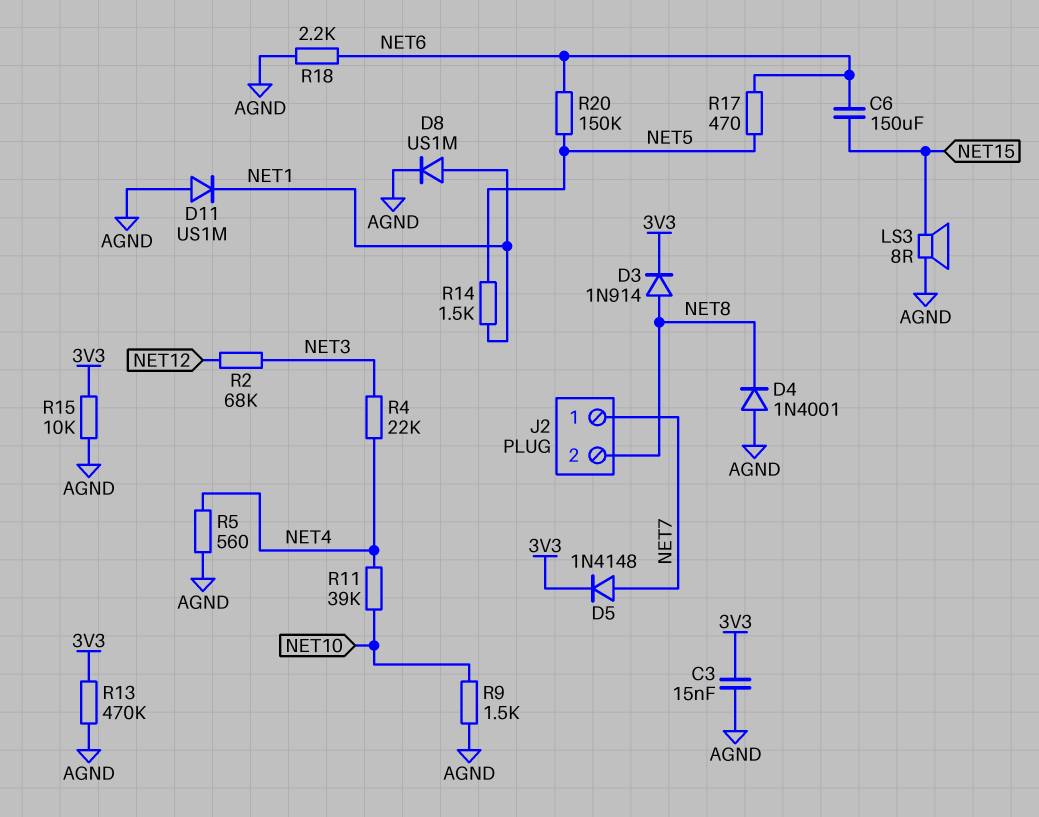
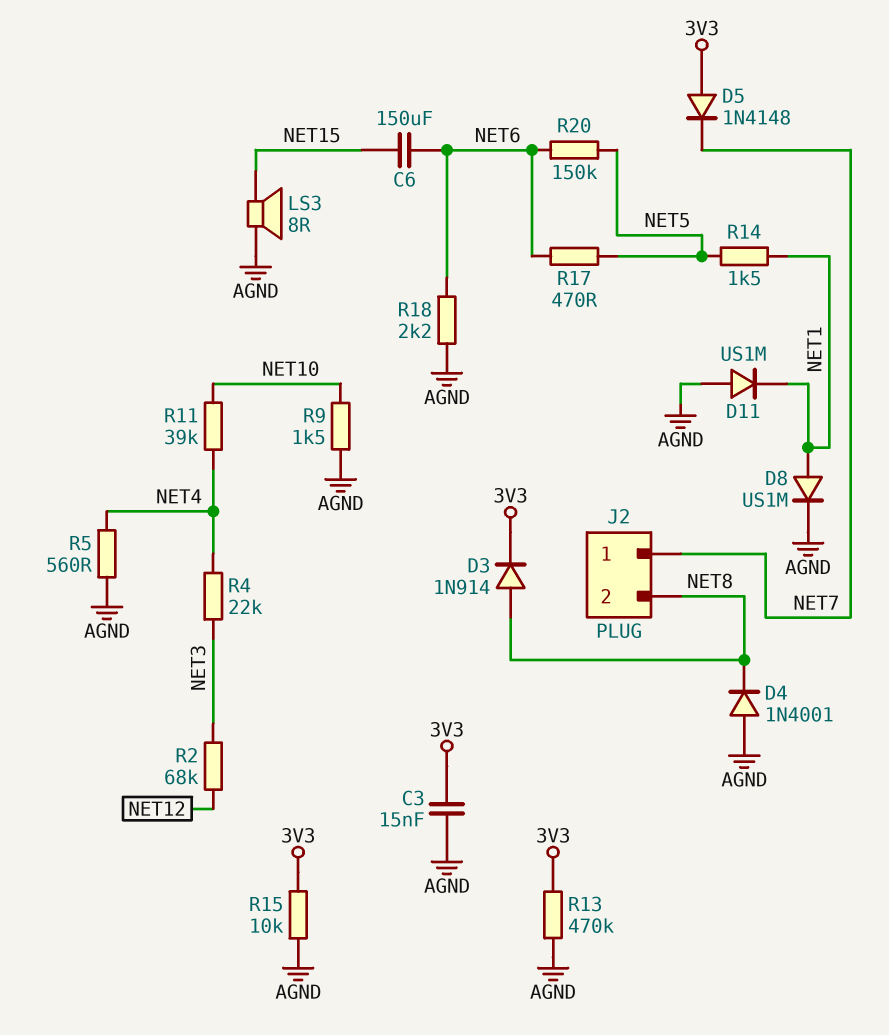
D5: diode 1N4148 (A NET7, K 3V3) -> diode 1N4148 (A 3V3, K NET7)

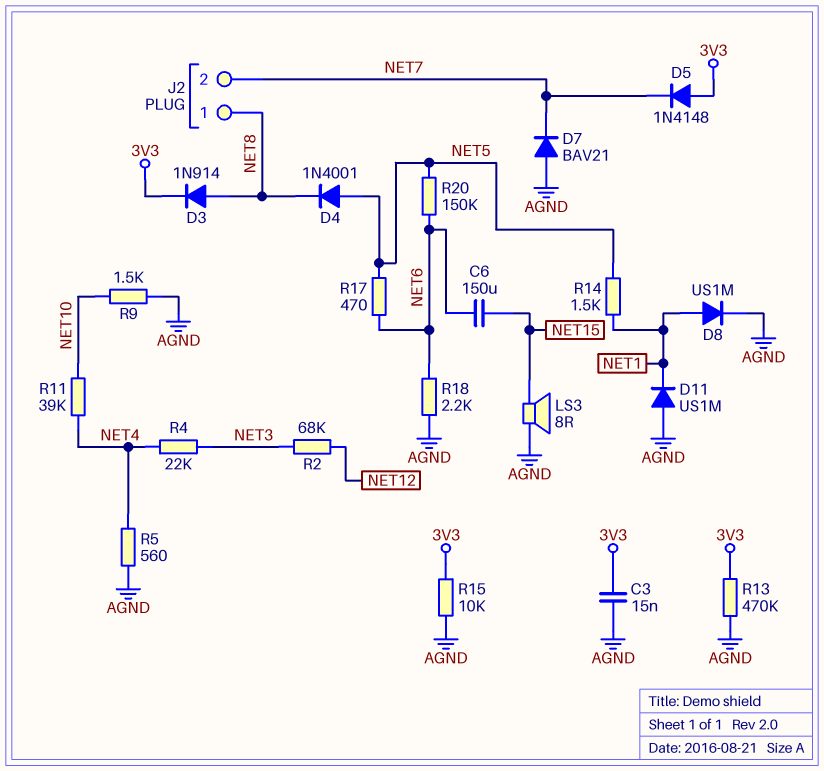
D4: diode 1N4001 (A AGND, K NET8) -> diode 1N4001 (A NET5, K NET8)
D7: none -> diode BAV21 (A AGND, K NET7)
J2 pin 1: NET7 -> NET8
J2 pin 2: NET8 -> NET7

